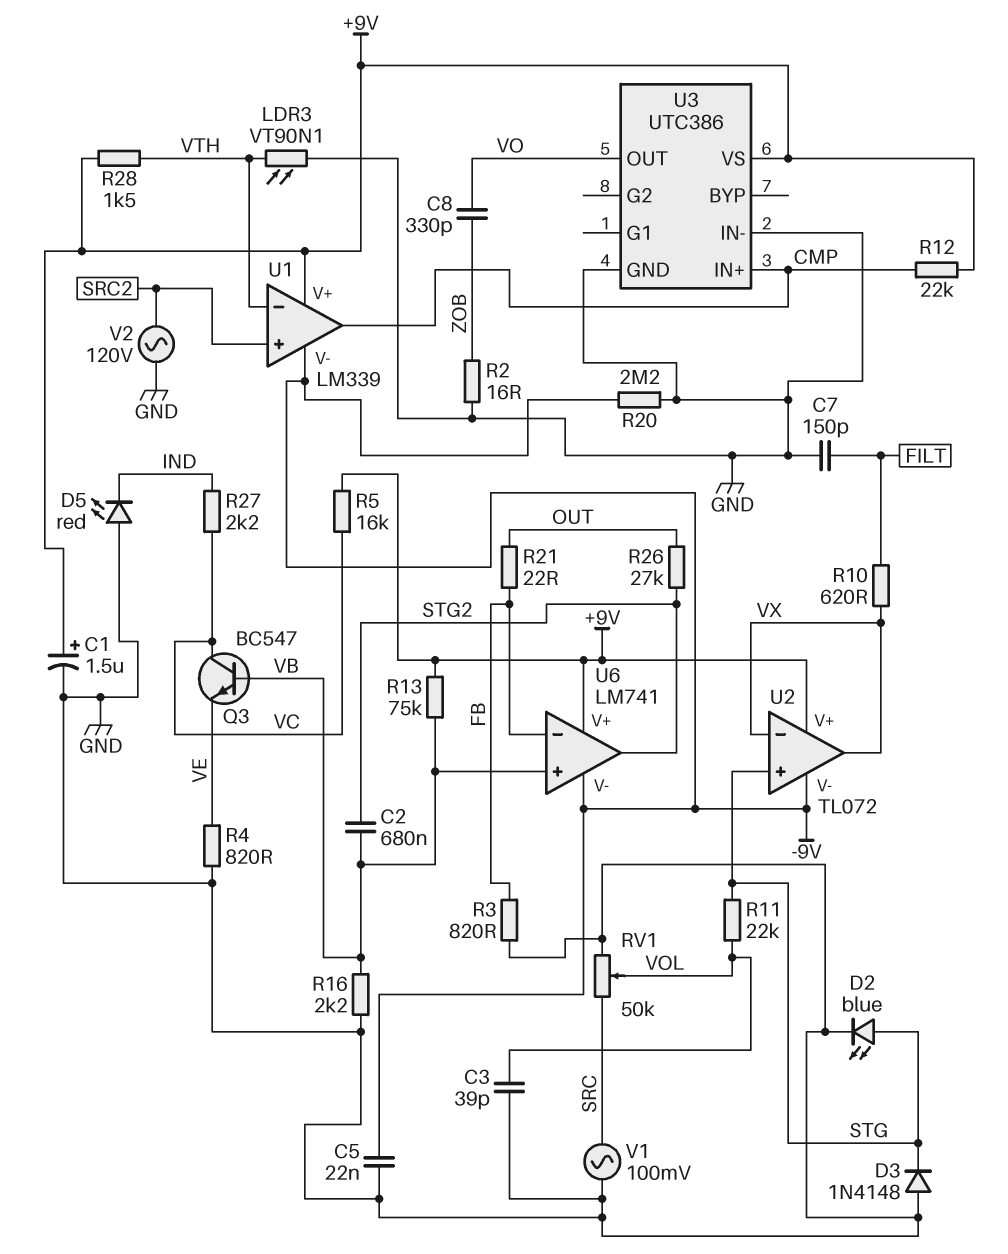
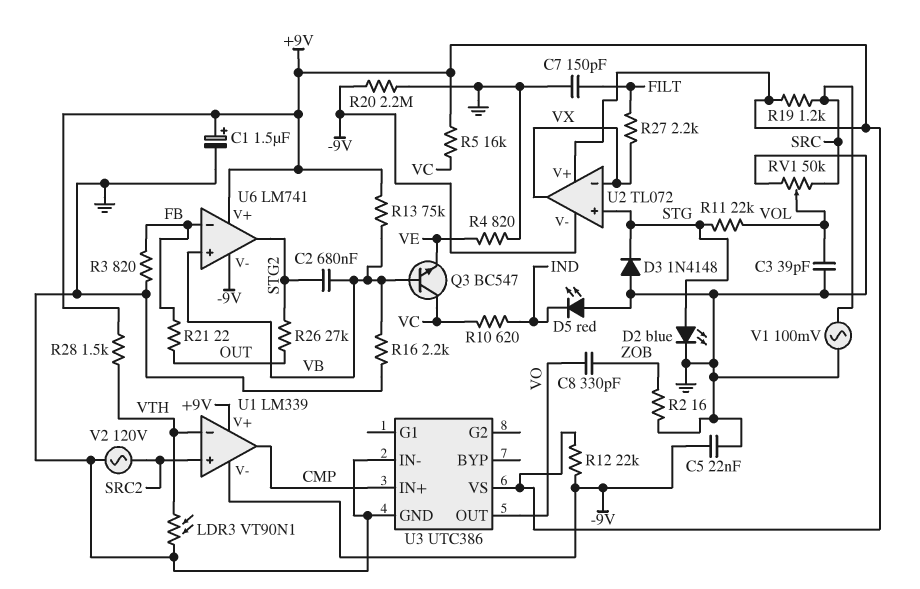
R10: 620 (FILT, VX) -> 620 (IND, VC)
R12: 22k (+9V, CMP) -> 22k (+9V, -9V)
R19: none -> 1.2k (+9V, SRC)
R27: 2.2k (IND, VC) -> 2.2k (FILT, VX)

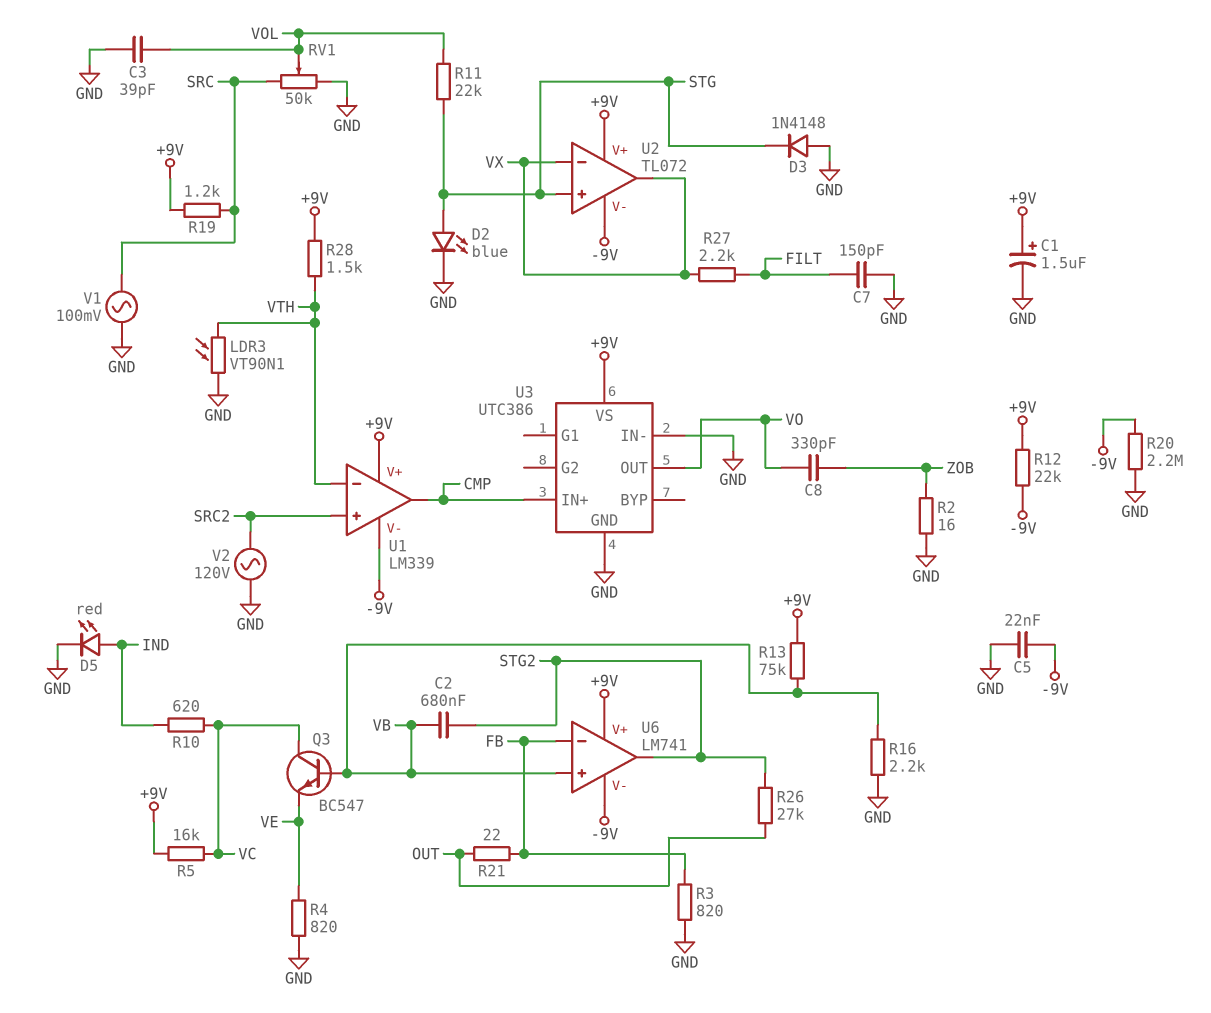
D5: LED red (A GND, K IND) -> LED red (A IND, K GND)

